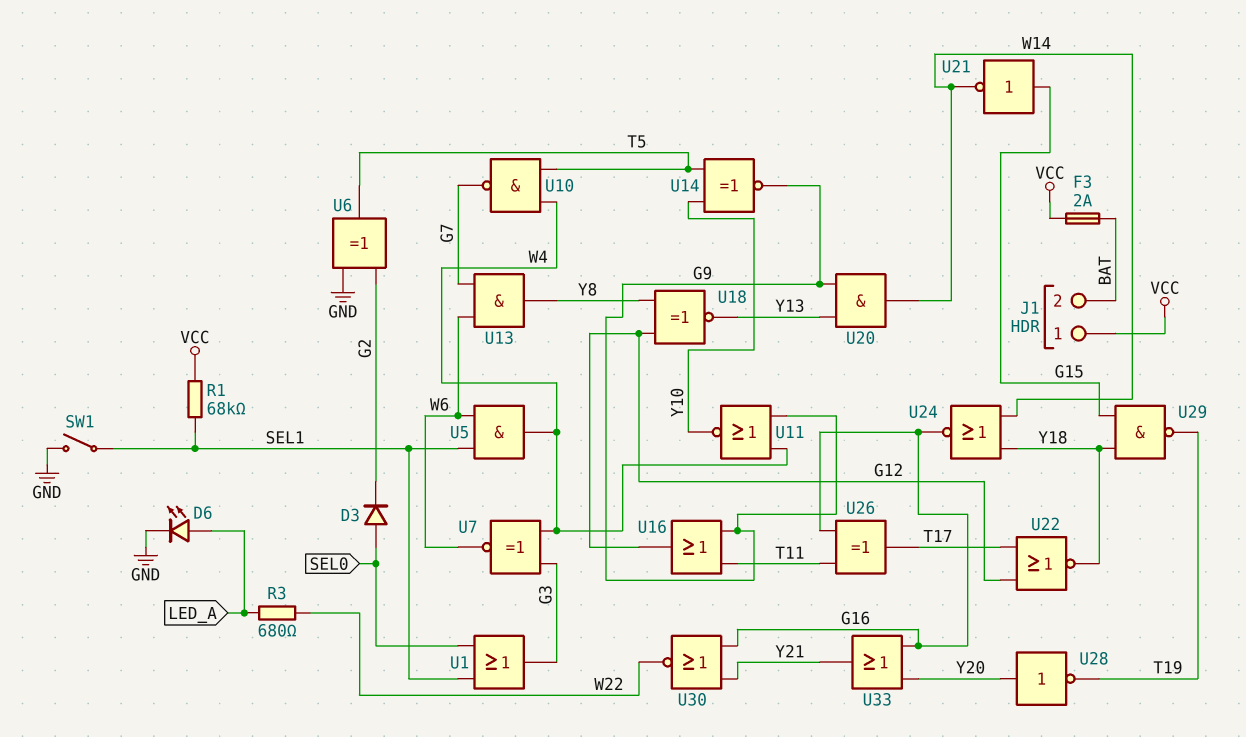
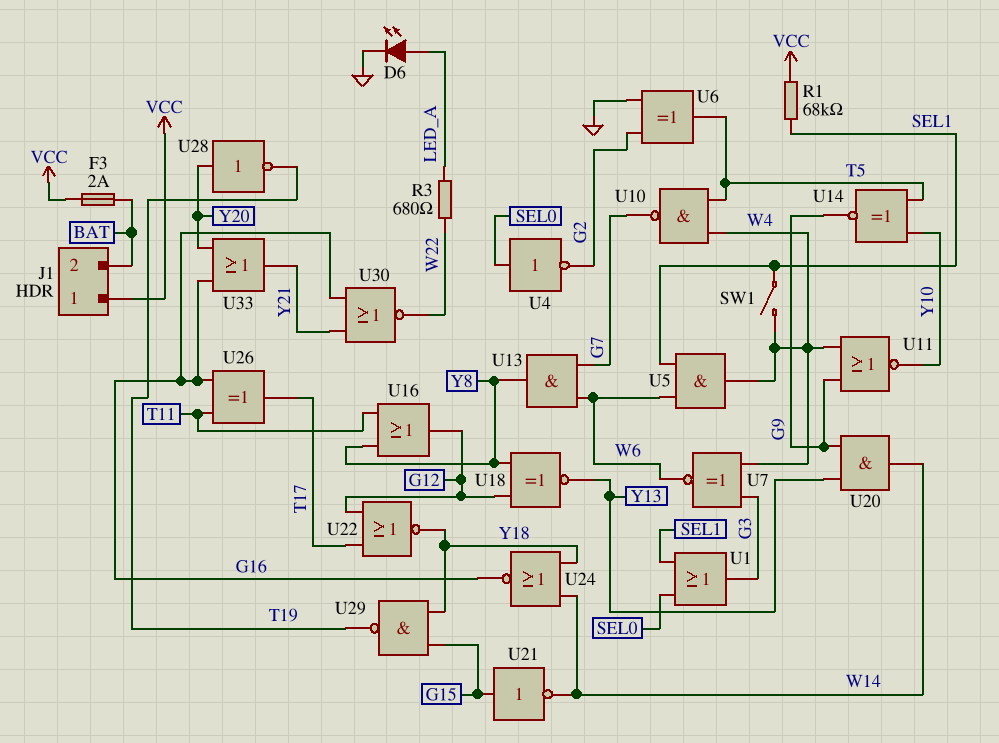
D3: diode (A SEL0, K G2) -> none
SW1: switch (GND, SEL1) -> switch (SEL1, W4)
U4: none -> NOT (in SEL0, out G2)
U16: OR (in G9, in T11, out G12) -> OR (in T11, in Y8, out G12)

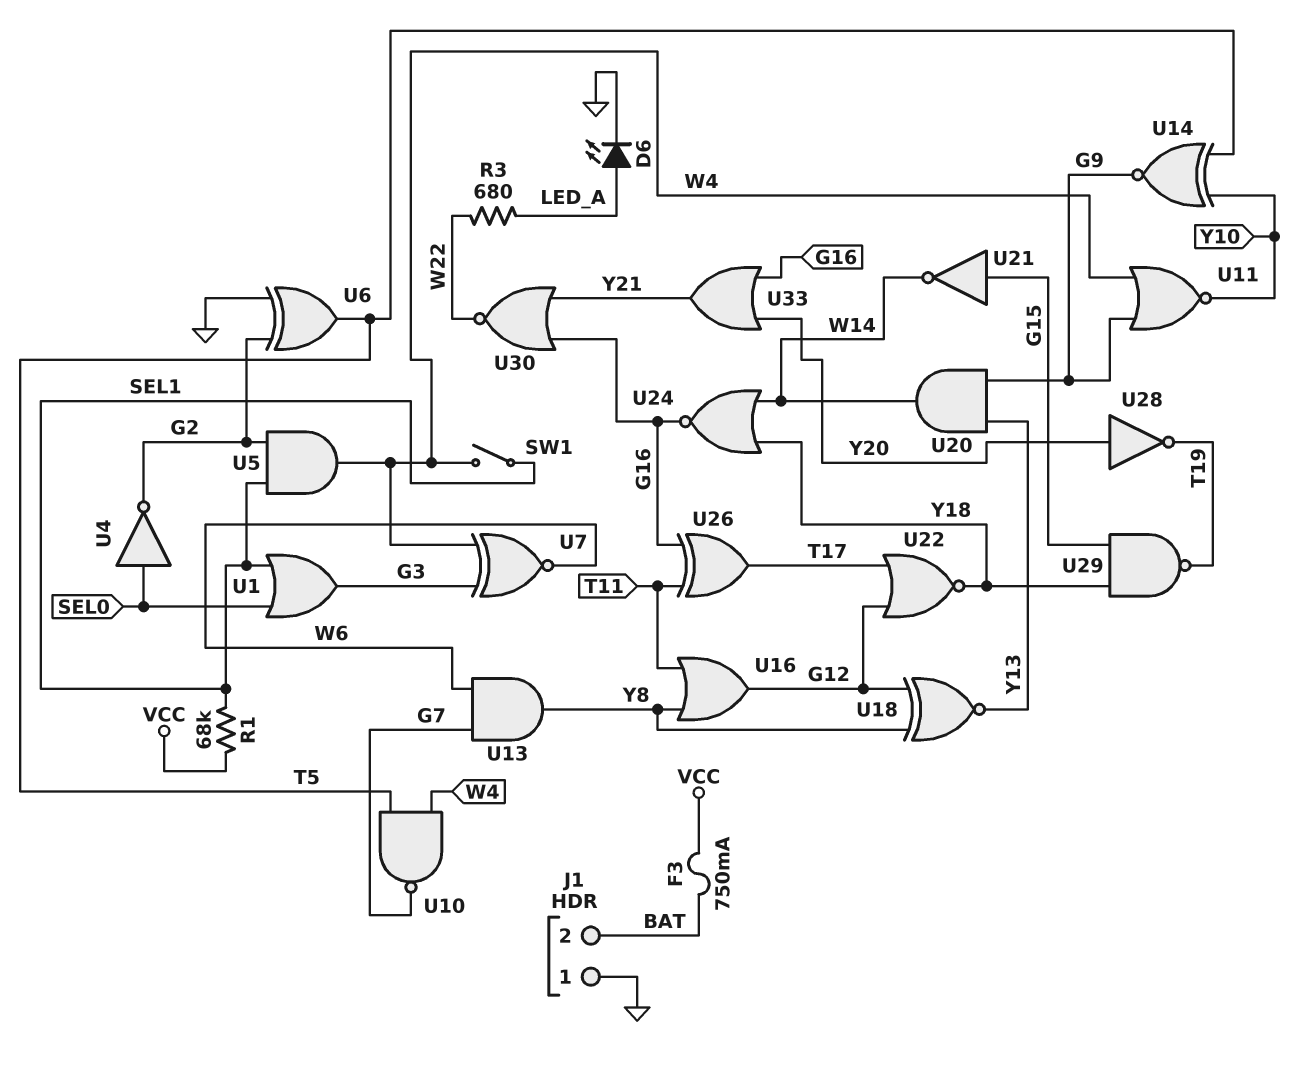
F3: 2A (BAT, VCC) -> 750mA (BAT, VCC)
J1 pin 1: VCC -> GND
U5: AND (in SEL1, in W6, out W4) -> AND (in G2, in SEL1, out W4)

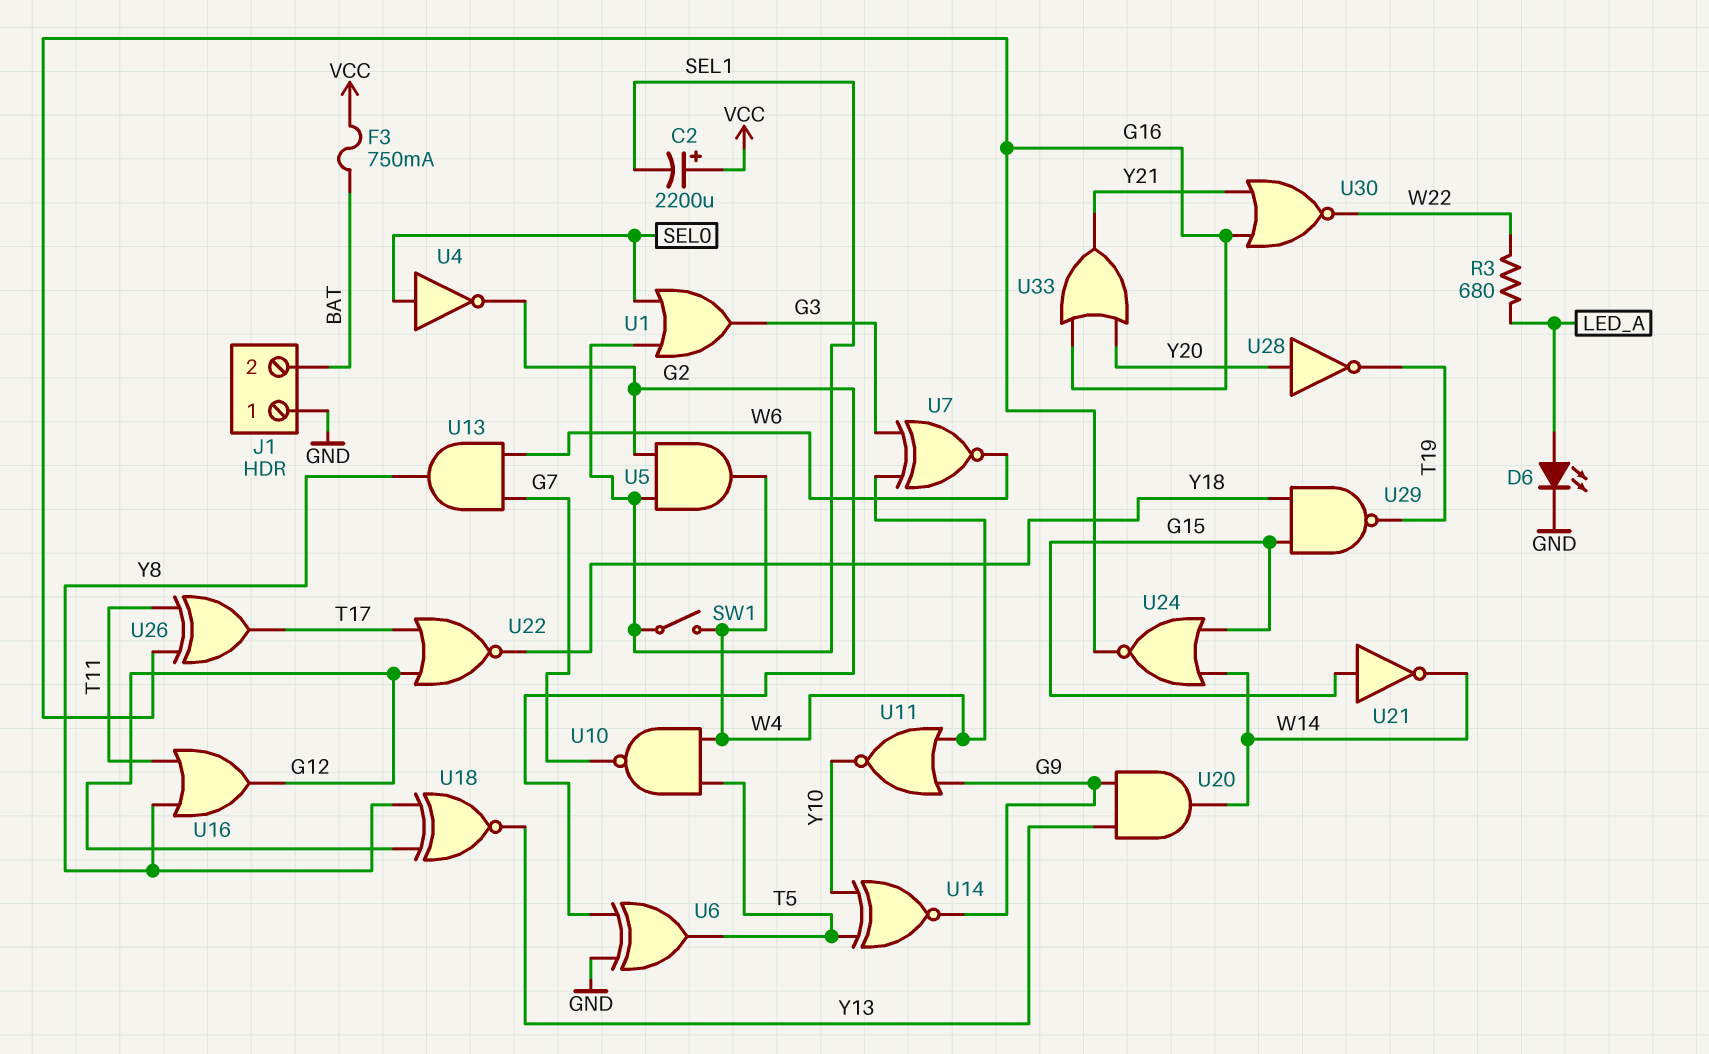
C2: none -> 2200uF (plus VCC, minus SEL1)
R1: 68k (SEL1, VCC) -> none
U24: NOR (in W14, in Y18, out G16) -> NOR (in G15, in W14, out G16)

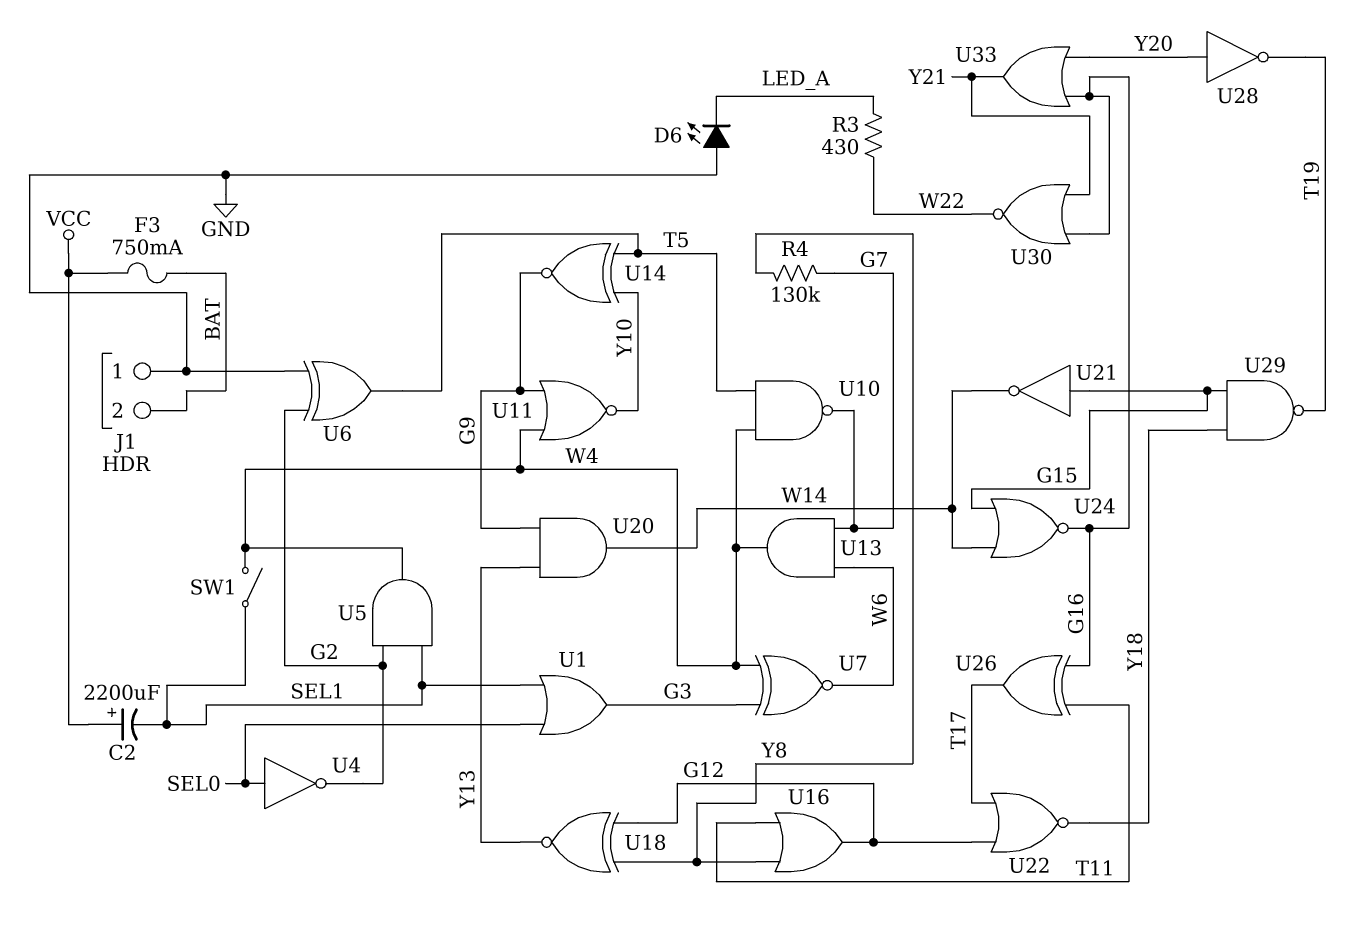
D6: LED (A LED_A, K GND) -> LED (A GND, K LED_A)
R3: 680 (LED_A, W22) -> 430 (LED_A, W22)
R4: none -> 130k (G7, Y8)
U13: AND (in G7, in W6, out Y8) -> AND (in G7, in W6, out W4)

